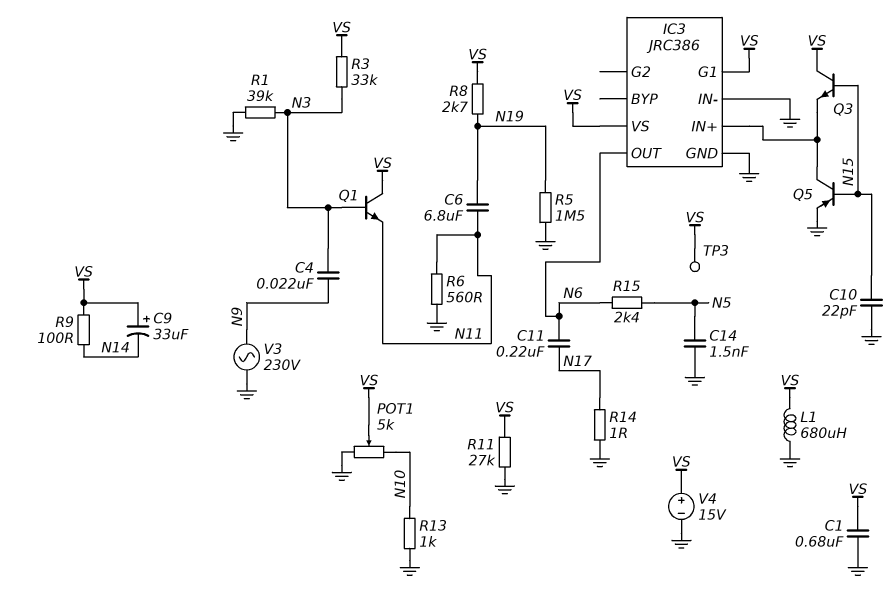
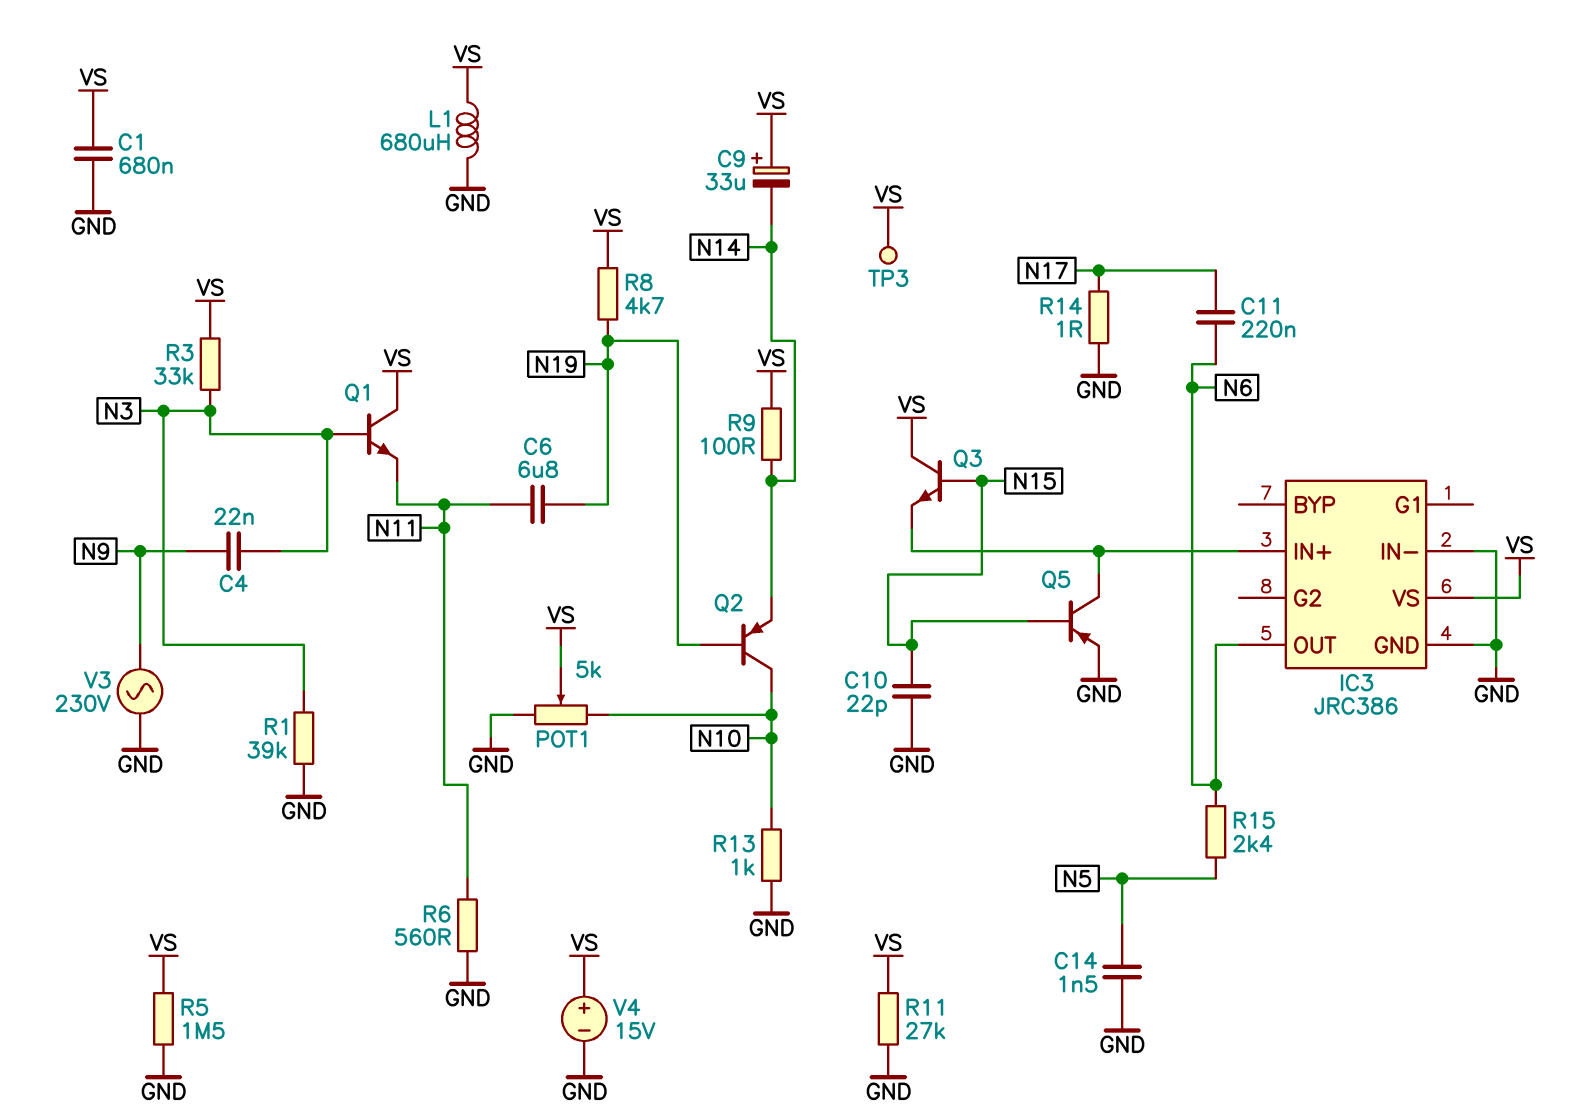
IC3 pin G1: VS -> none
Q2: none -> PNP (B N19, C N10, E N14)
R5: 1.5M (GND, N19) -> 1.5M (GND, VS)
R8: 2.7k (N19, VS) -> 4.7k (N19, VS)

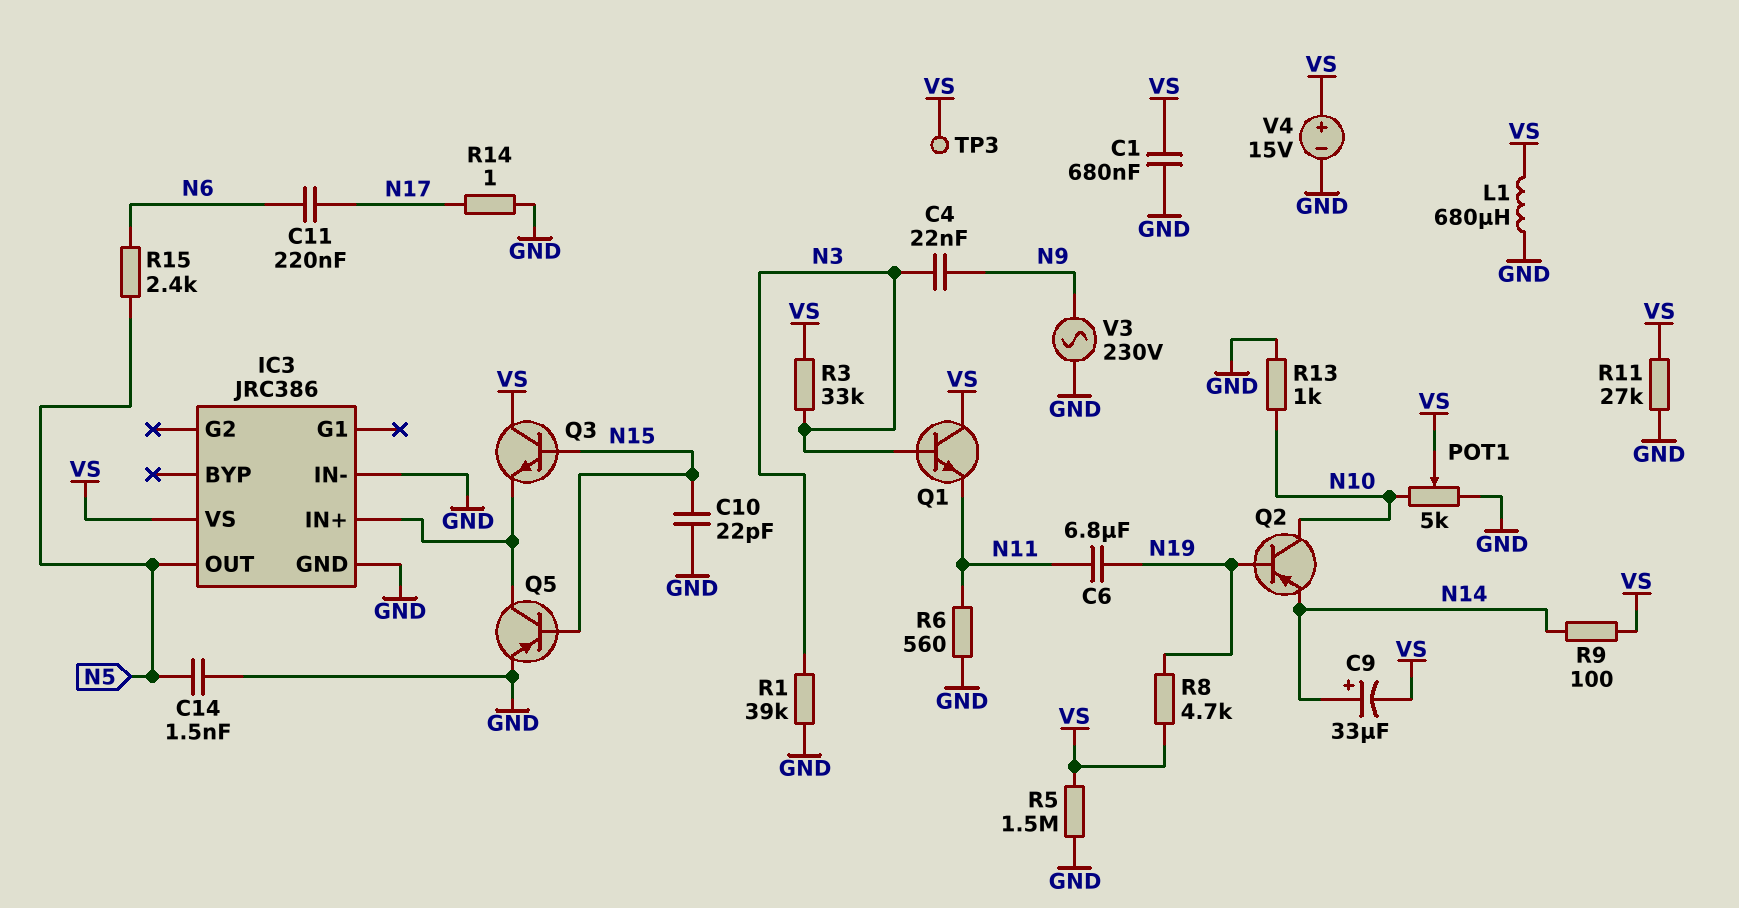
C9: 33uF (plus VS, minus N14) -> 33uF (plus N14, minus VS)
IC3 pin OUT: N6 -> N5

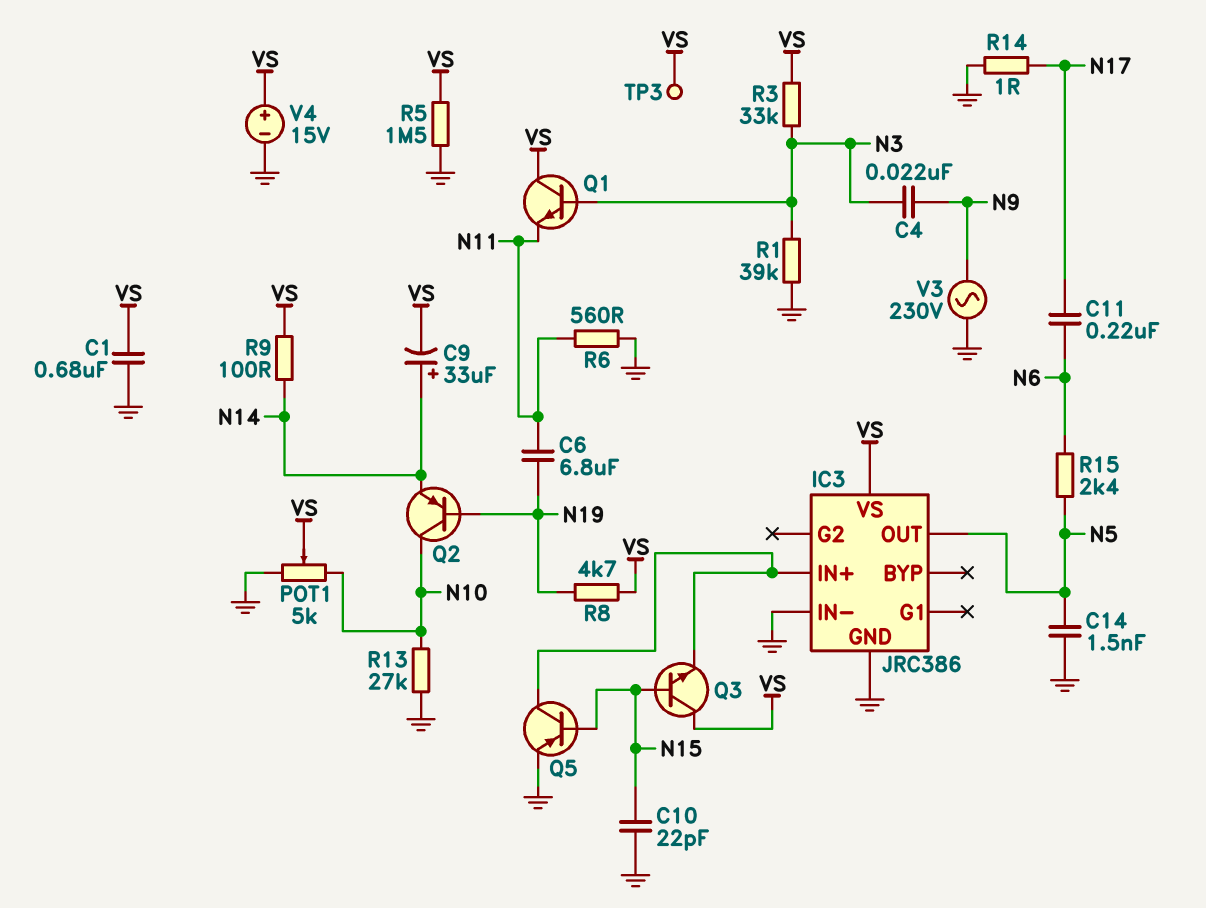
L1: 680uH (GND, VS) -> none
R11: 27k (GND, VS) -> none
R13: 1k (GND, N10) -> 27k (GND, N10)

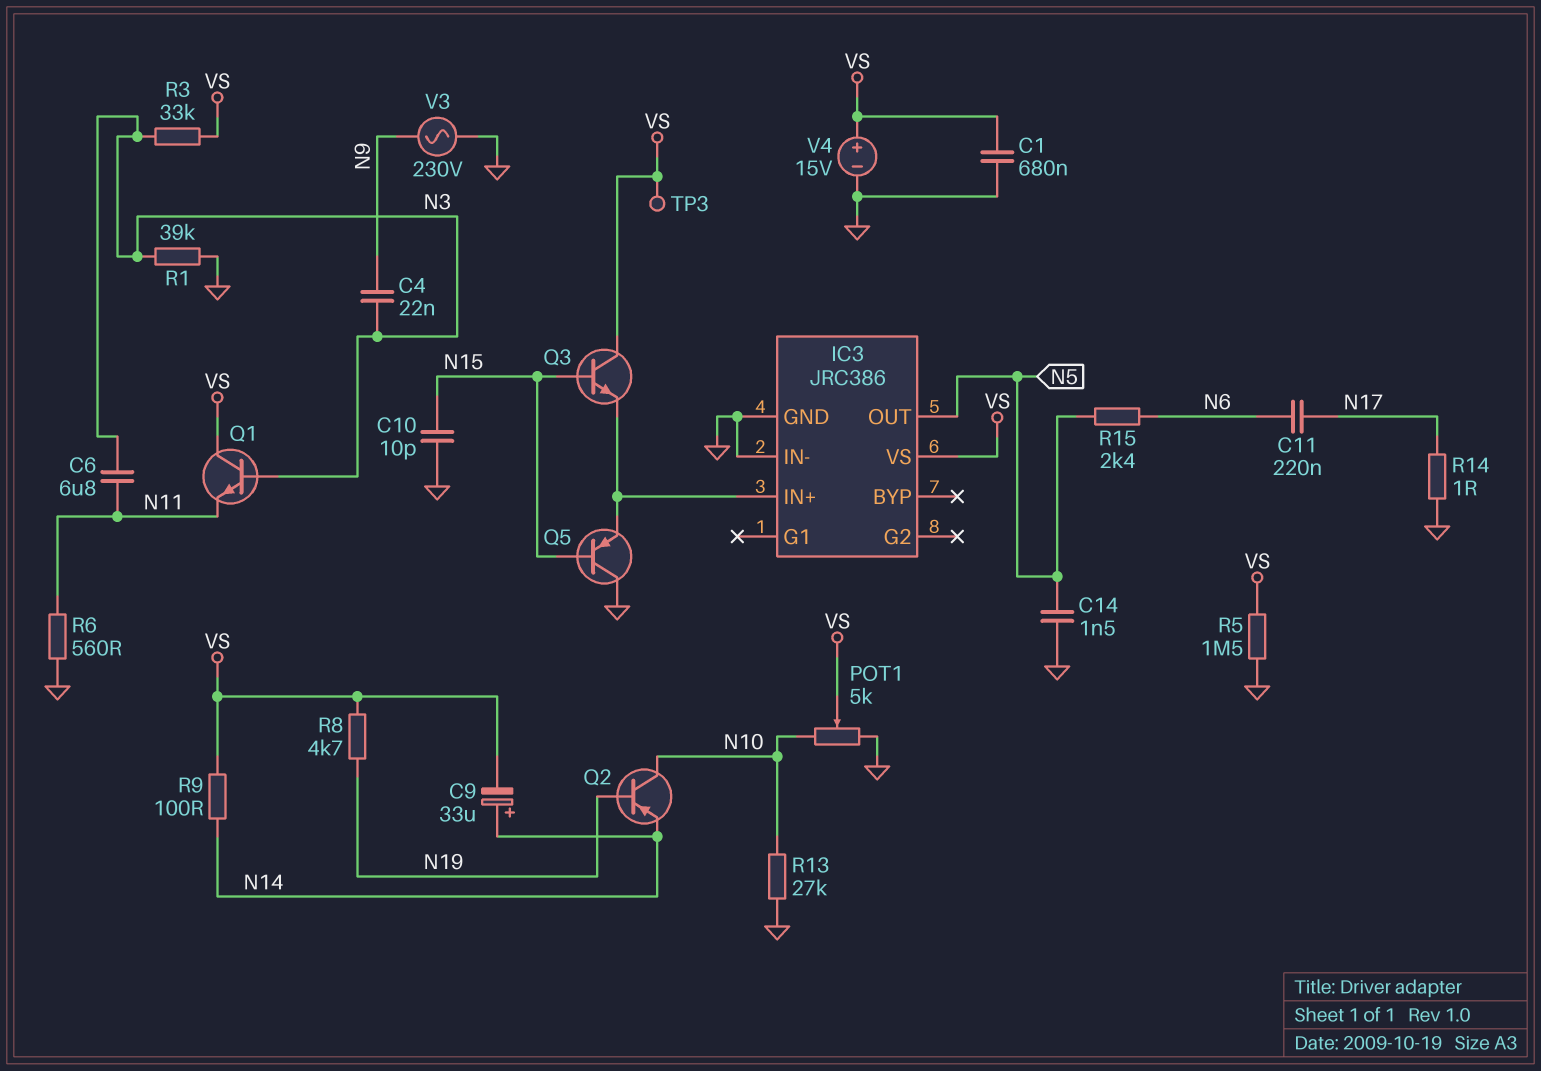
C6: 6.8uF (N11, N19) -> 6.8uF (N3, N11)
C10: 22pF (GND, N15) -> 10pF (GND, N15)
Q5: PNP (B N15, C IC3/IN+, E GND) -> PNP (B N15, C GND, E IC3/IN+)

